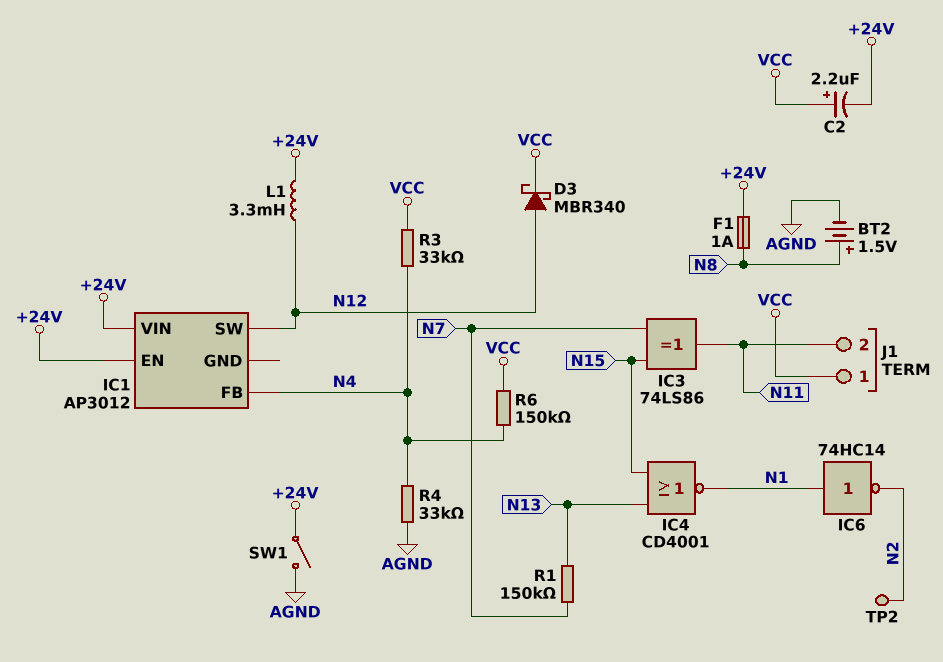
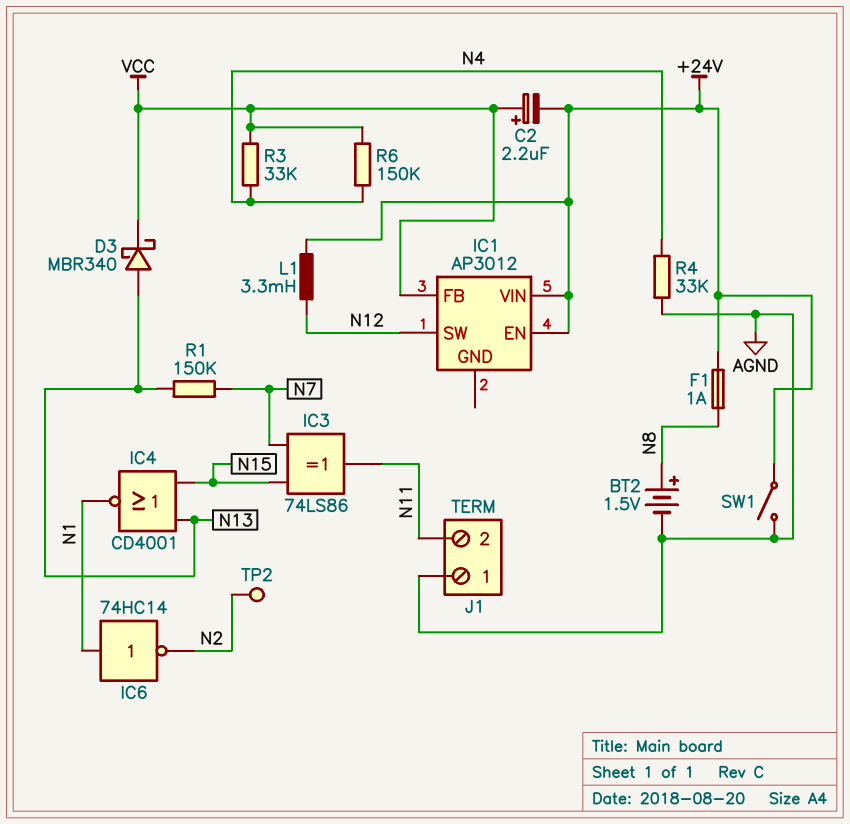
D3: schottky MBR340 (A N12, K VCC) -> schottky MBR340 (A N13, K VCC)
IC1 pin FB: N4 -> VCC
J1 pin 1: VCC -> AGND

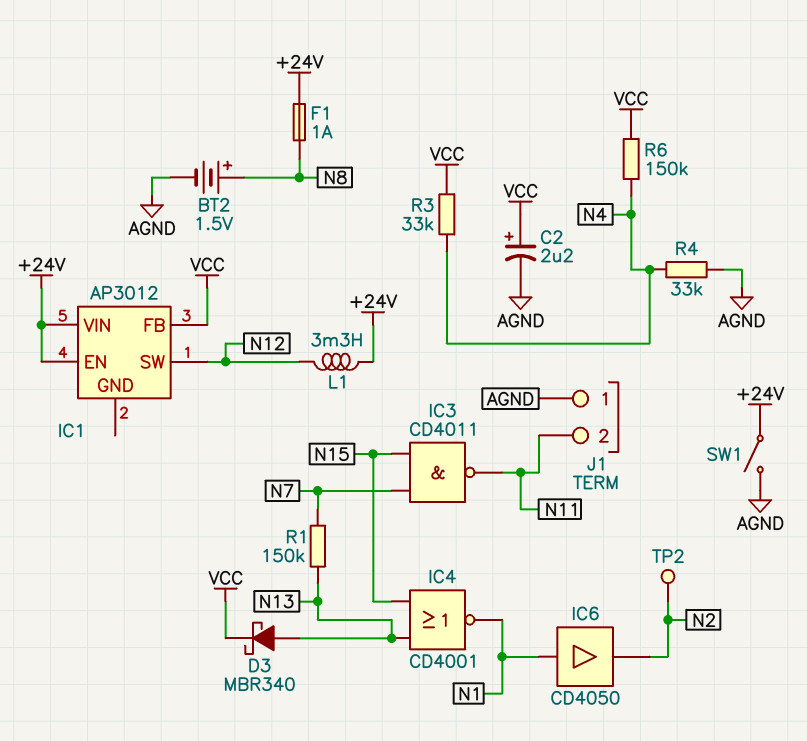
C2: 2.2uF (plus VCC, minus +24V) -> 2.2uF (plus VCC, minus AGND)
IC3: XOR 74LS86 (in N7, in N15, out N11) -> NAND CD4011 (in N7, in N15, out N11)
IC6: NOT 74HC14 (in N1, out N2) -> buffer CD4050 (in N1, out N2)

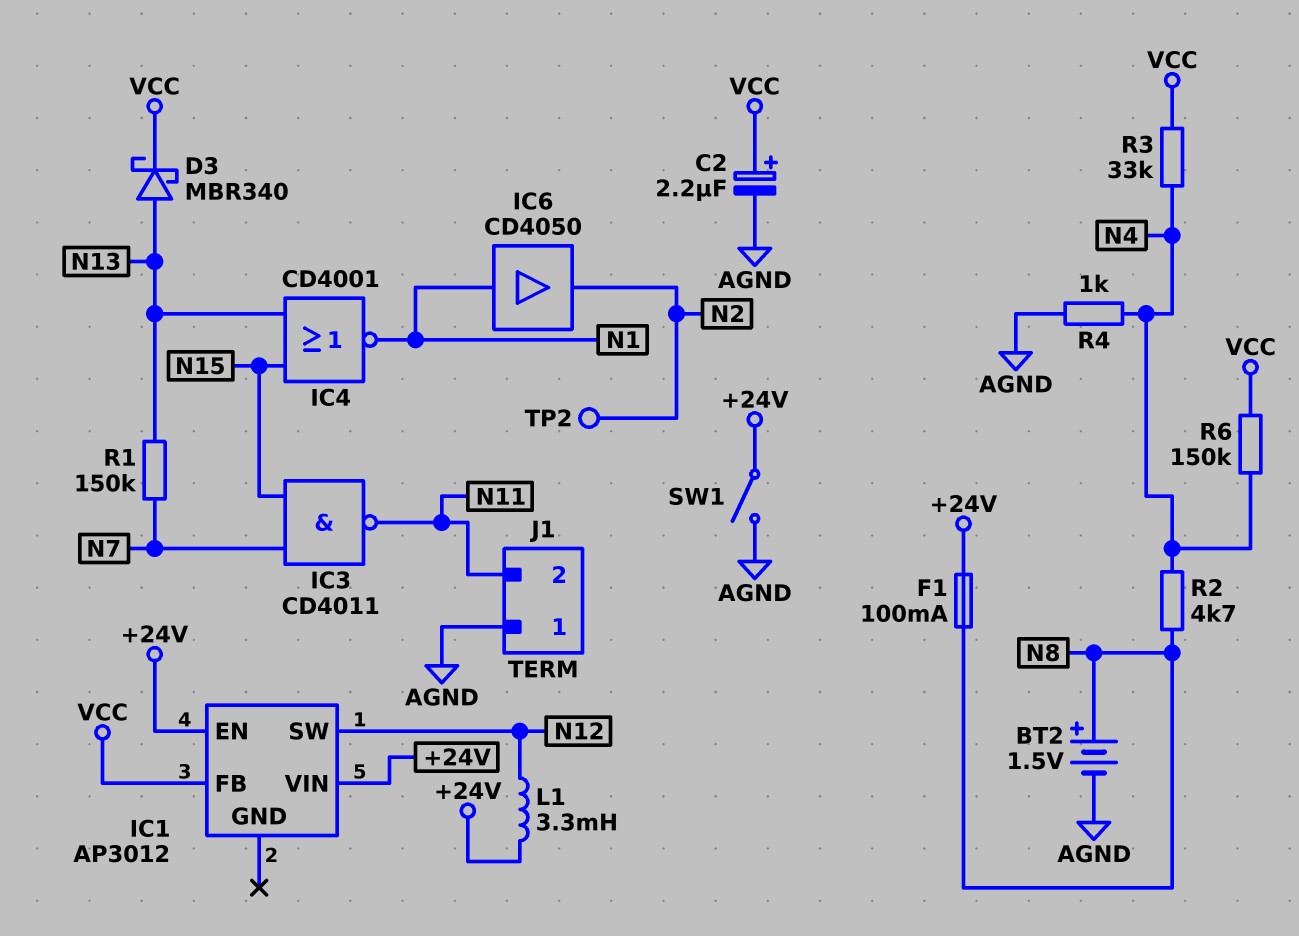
F1: 1A (+24V, N8) -> 100mA (+24V, N8)
R2: none -> 4.7k (N4, N8)
R4: 33k (AGND, N4) -> 1k (AGND, N4)

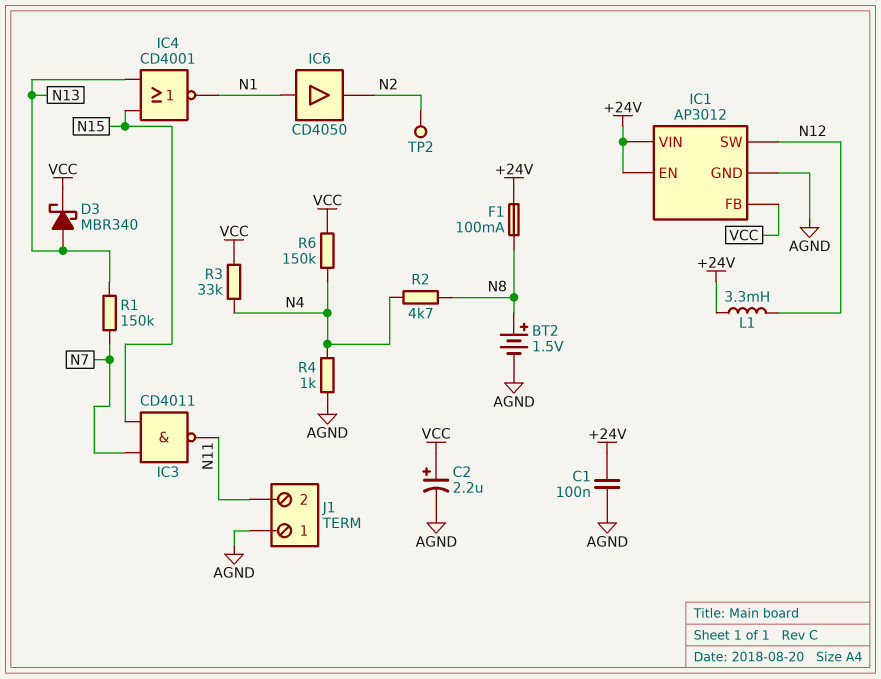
C1: none -> 100nF (+24V, AGND)
IC1 pin GND: none -> AGND
SW1: switch (+24V, AGND) -> none

